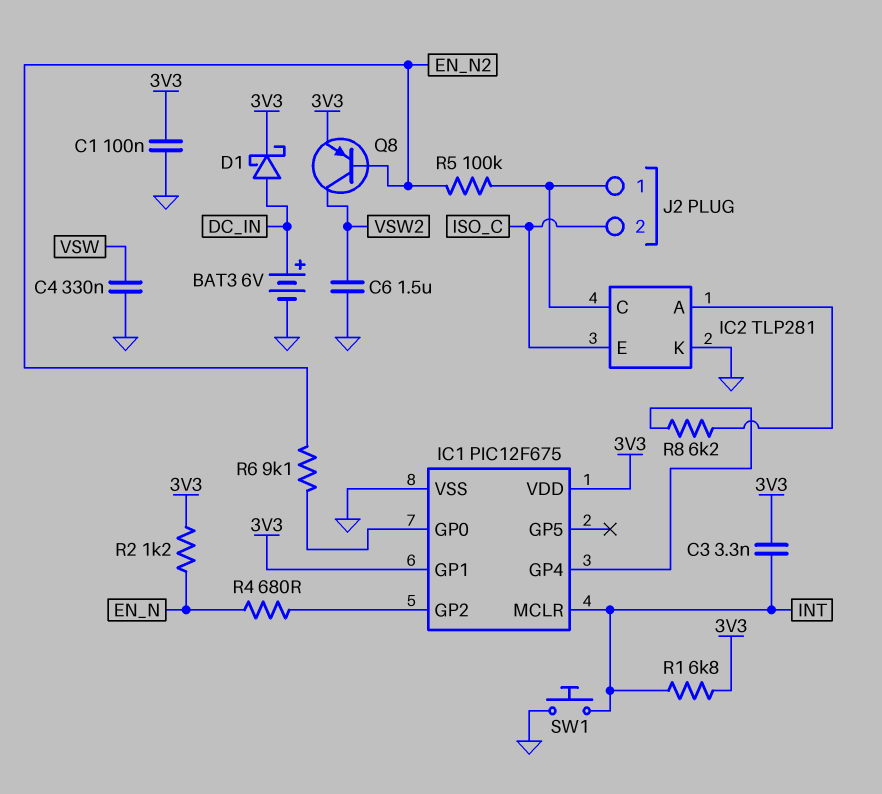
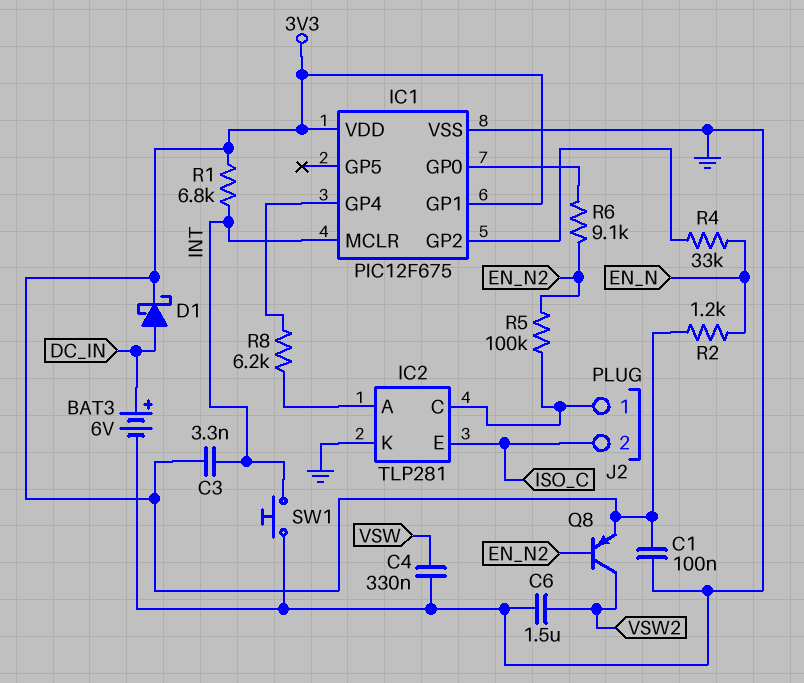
R4: 680 (EN_N, IC1/GP2) -> 33k (EN_N, IC1/GP2)

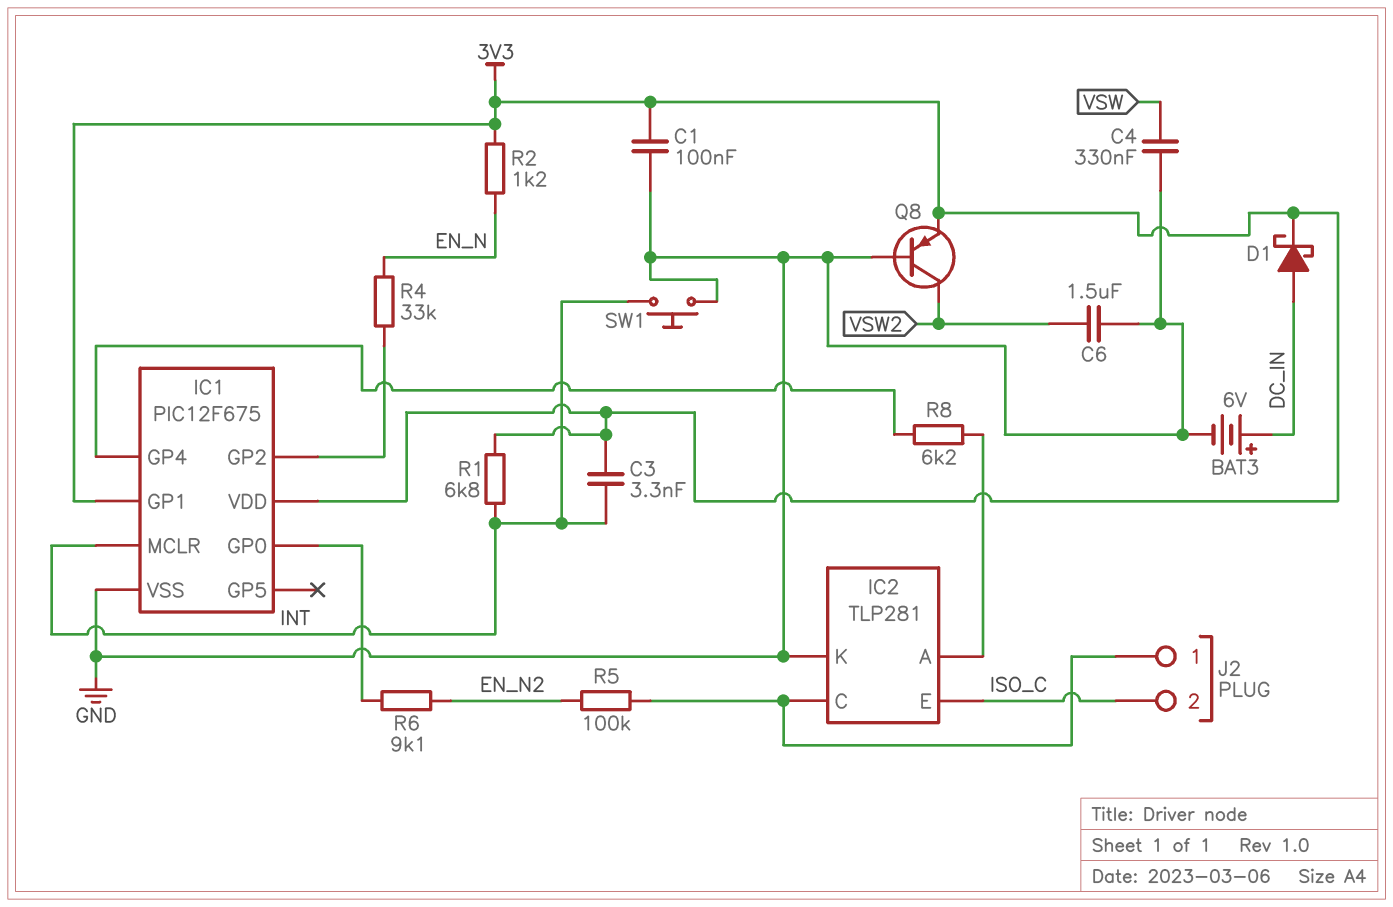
Q8: PNP (B EN_N2, C VSW2, E 3V3) -> PNP (B GND, C VSW2, E 3V3)

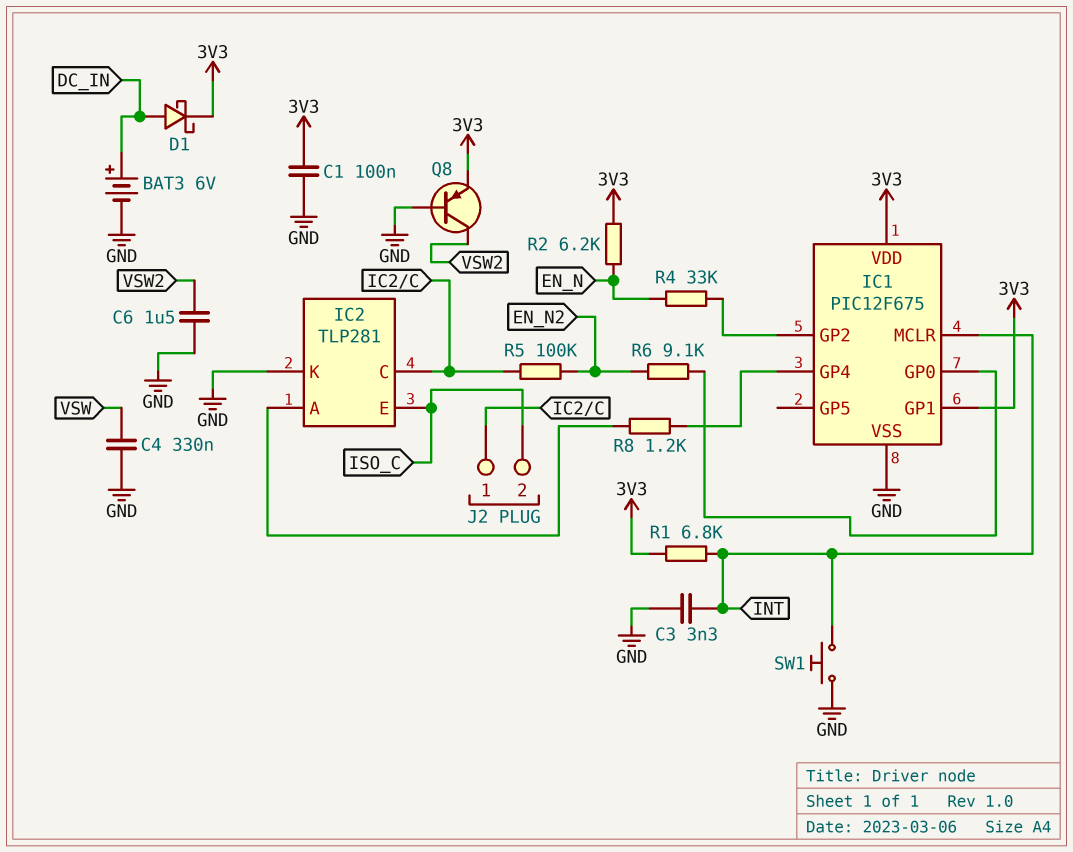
C3: 3.3nF (3V3, INT) -> 3.3nF (GND, INT)
R2: 1.2k (3V3, EN_N) -> 6.2k (3V3, EN_N)
R8: 6.2k (IC1/GP4, IC2/A) -> 1.2k (IC1/GP4, IC2/A)

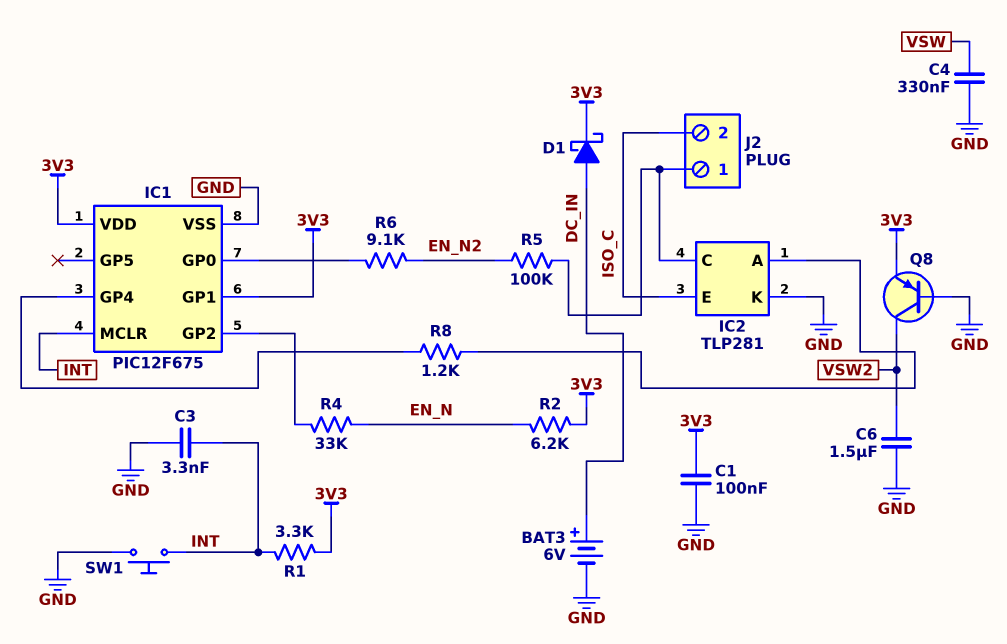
R1: 6.8k (3V3, INT) -> 3.3k (3V3, INT)

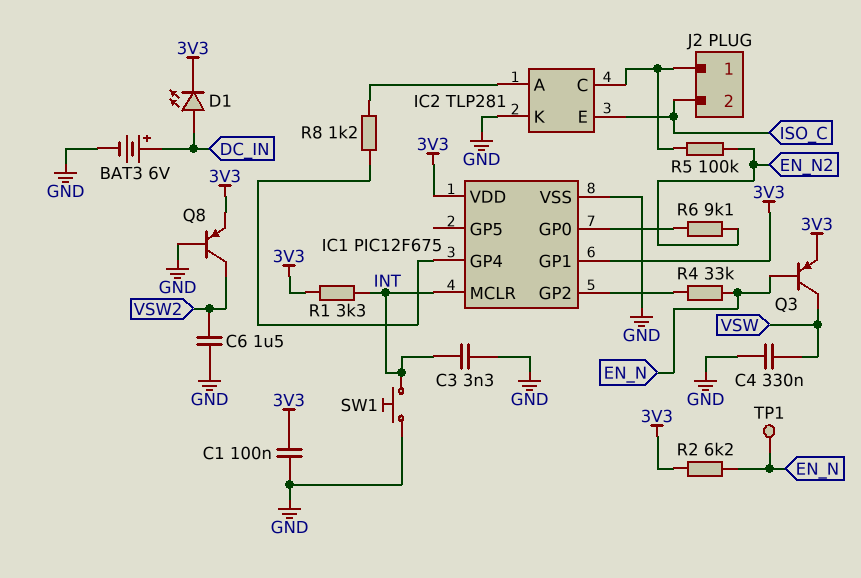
D1: schottky (A DC_IN, K 3V3) -> LED (A DC_IN, K 3V3)
Q3: none -> PNP (B EN_N, C VSW, E 3V3)
TP1: none -> test point (EN_N)

